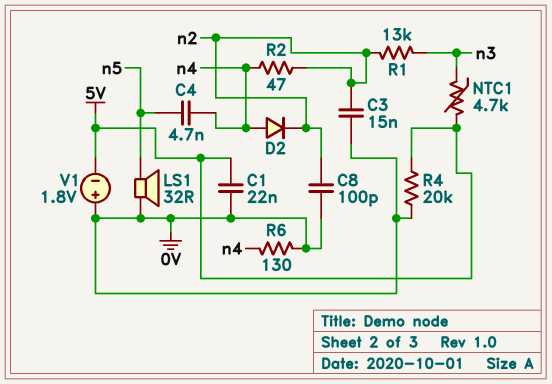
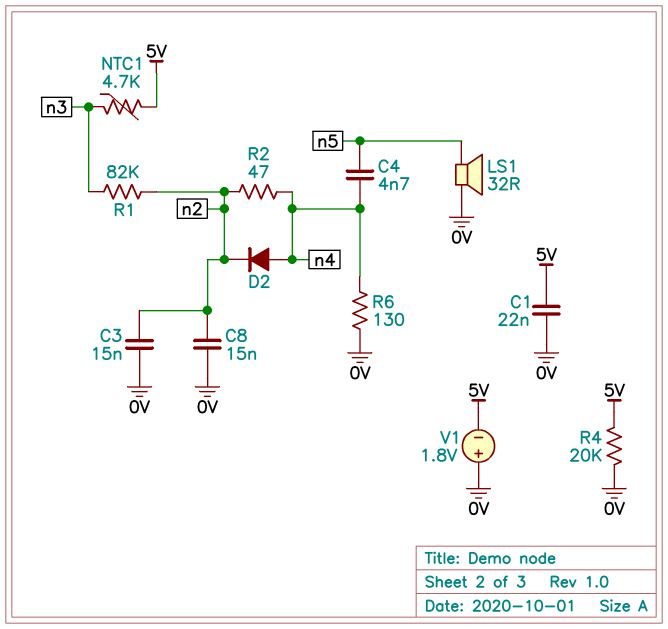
C8: 100pF (0V, n2) -> 15nF (0V, n2)
R1: 13k (n2, n3) -> 82k (n2, n3)

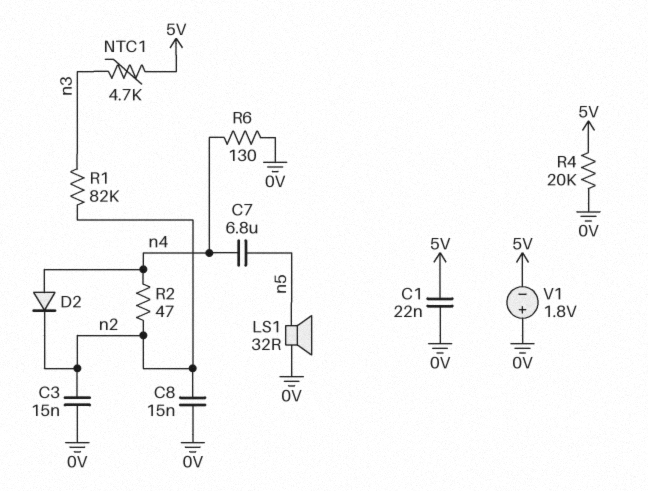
C4: 4.7nF (n4, n5) -> none
C7: none -> 6.8uF (n4, n5)

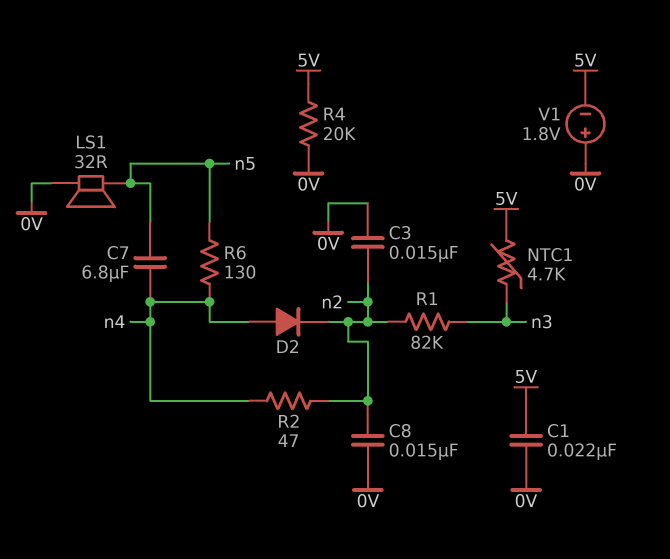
R6: 130 (0V, n4) -> 130 (n4, n5)

